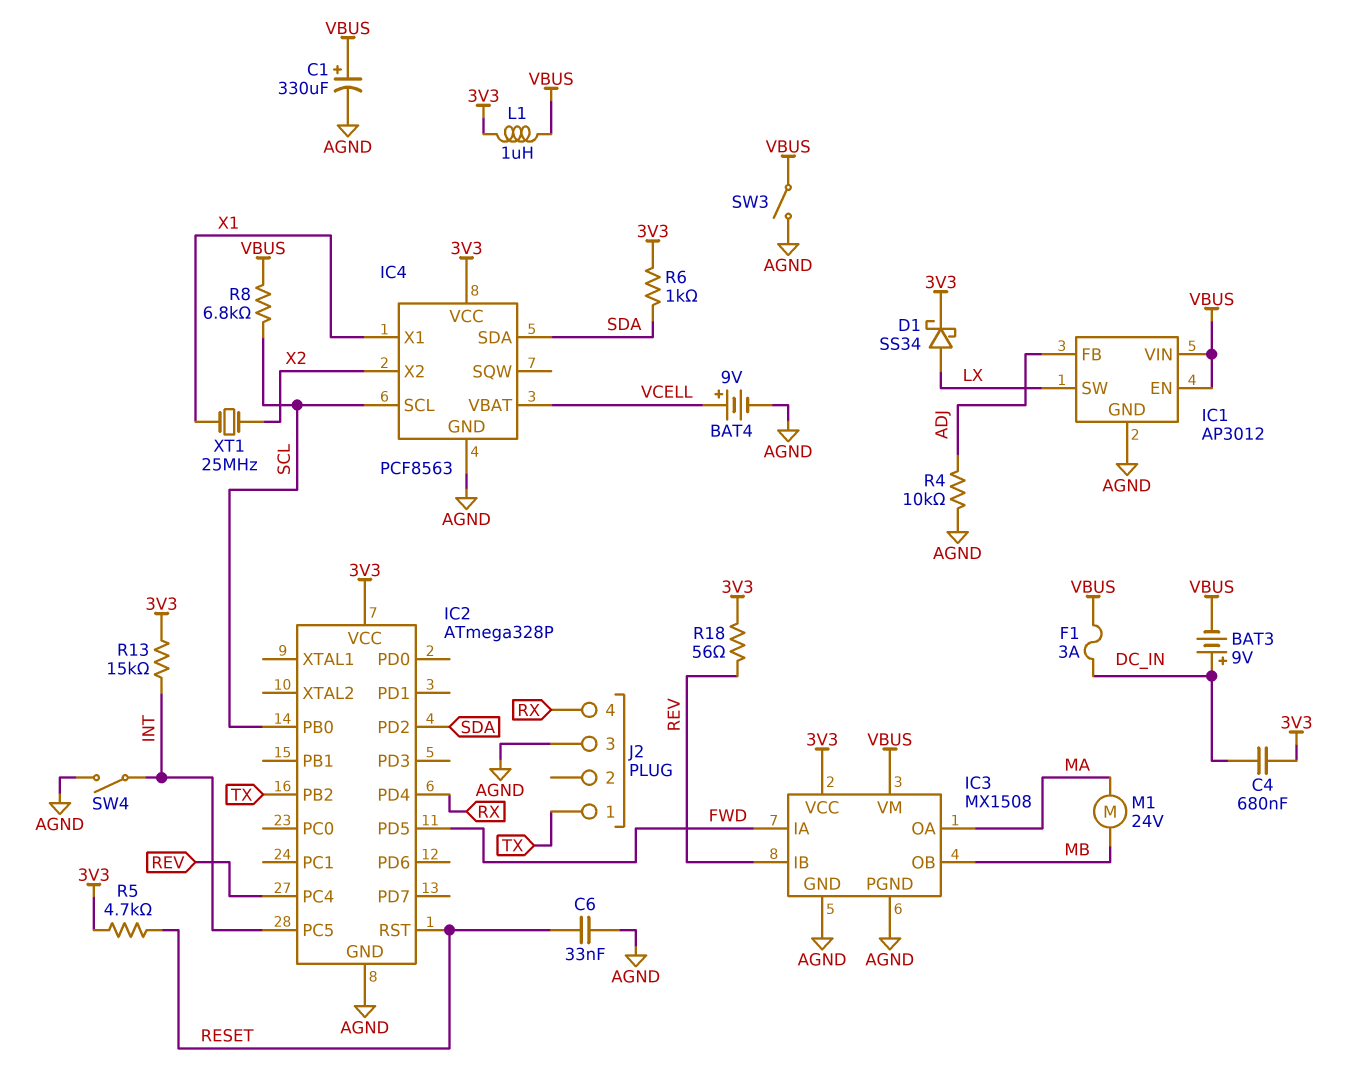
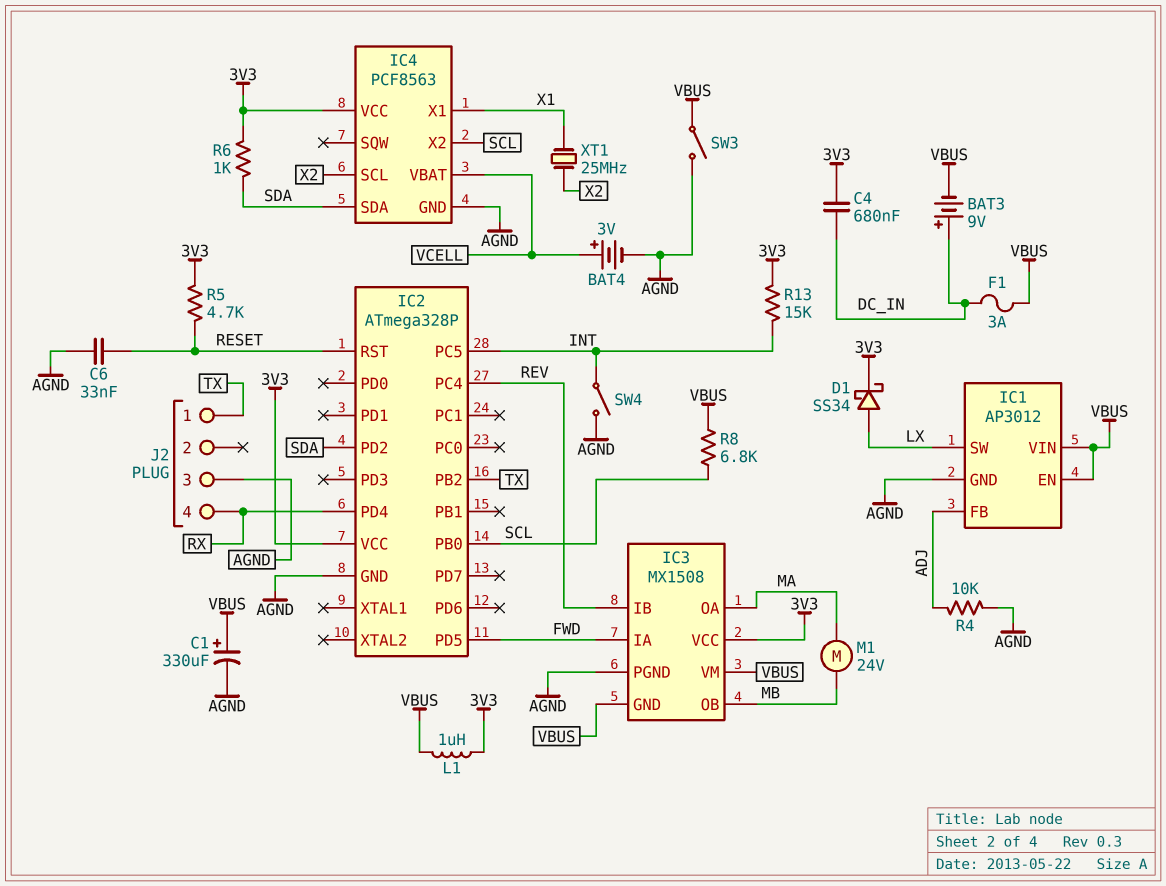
BAT4: 9V (plus VCELL, minus AGND) -> 3V (plus VCELL, minus AGND)
IC3 pin GND: AGND -> VBUS
IC4 pin SCL: SCL -> X2
IC4 pin X2: X2 -> SCL
R18: 56 (3V3, REV) -> none

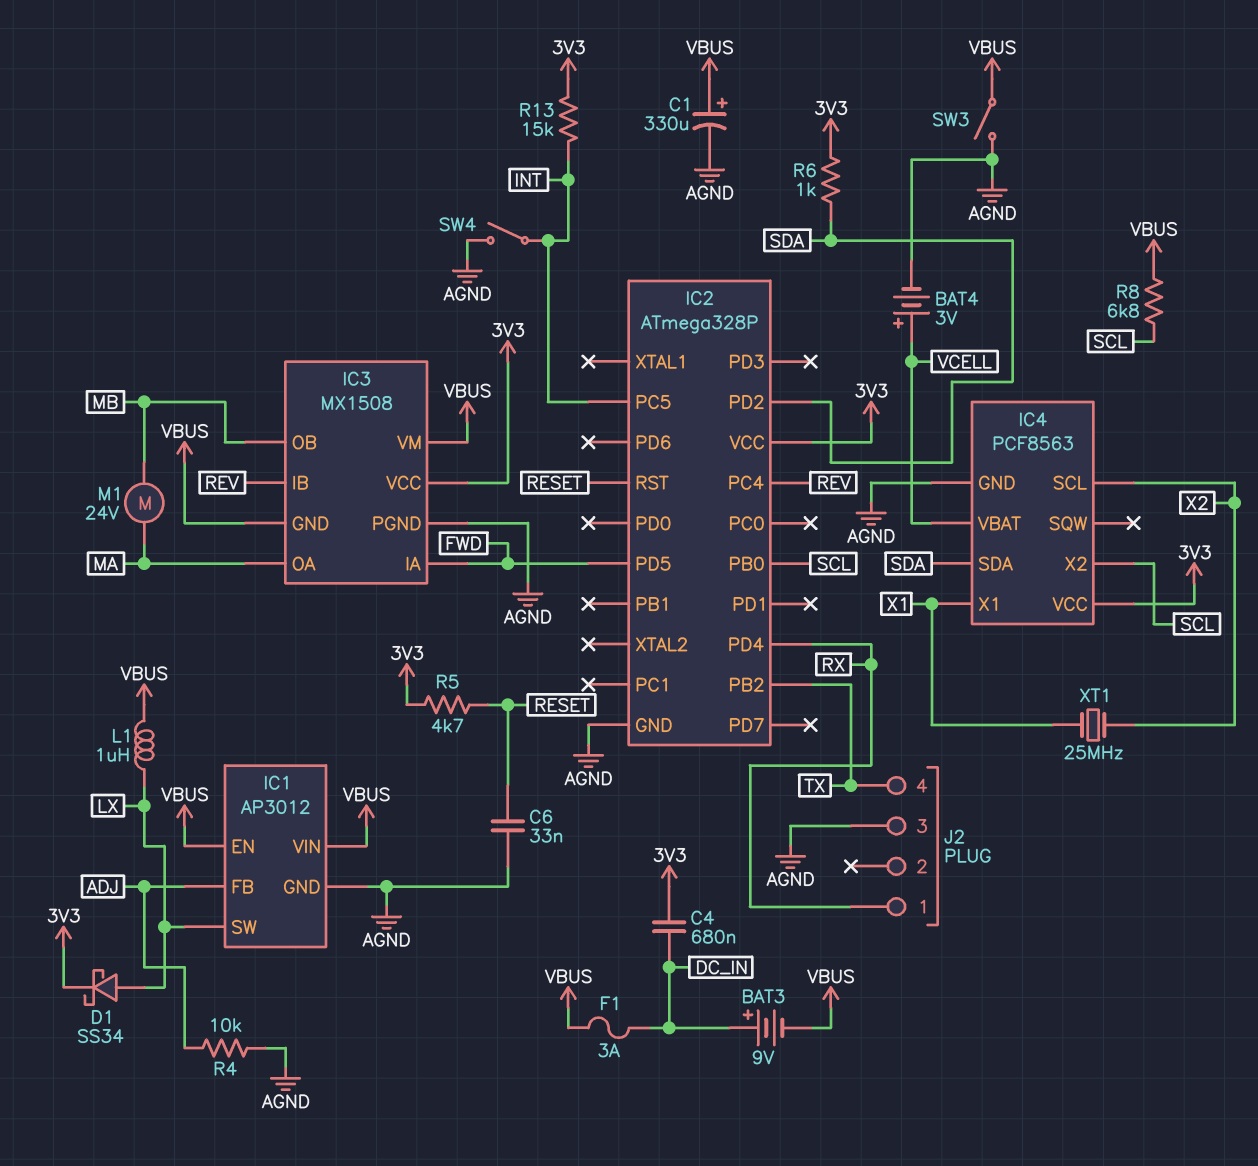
J2 pin 1: TX -> RX
J2 pin 4: RX -> TX
L1: 1uH (3V3, VBUS) -> 1uH (LX, VBUS)

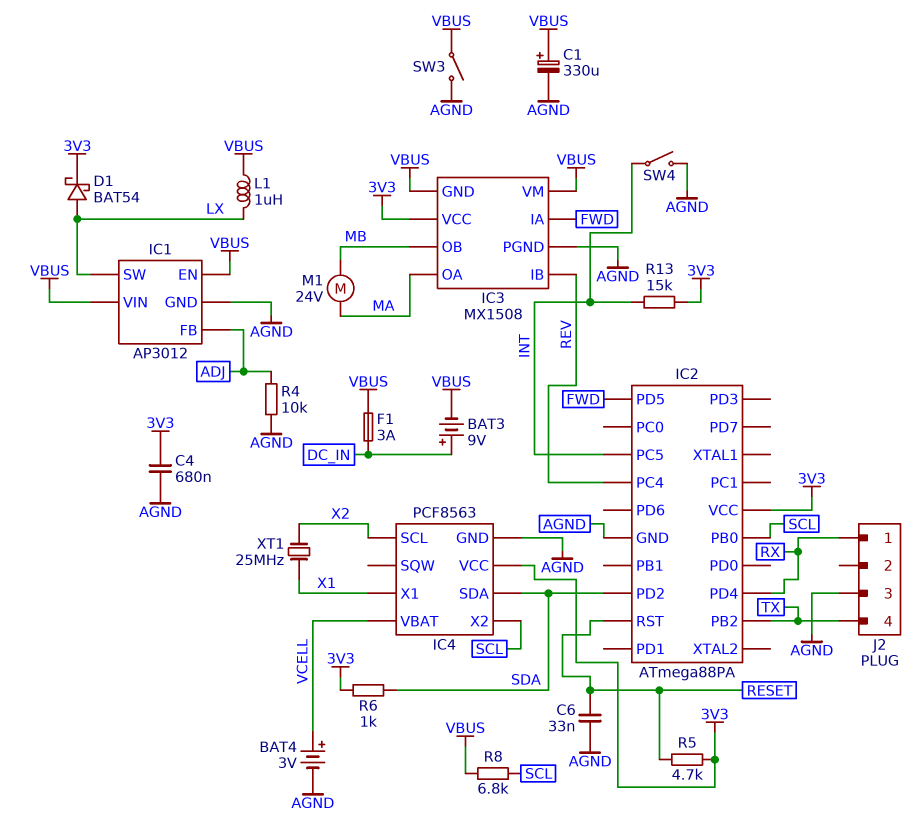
C4: 680nF (3V3, DC_IN) -> 680nF (3V3, AGND)
D1: schottky SS34 (A LX, K 3V3) -> schottky BAT54 (A LX, K 3V3)
IC2: ATmega328P -> ATmega88PA

